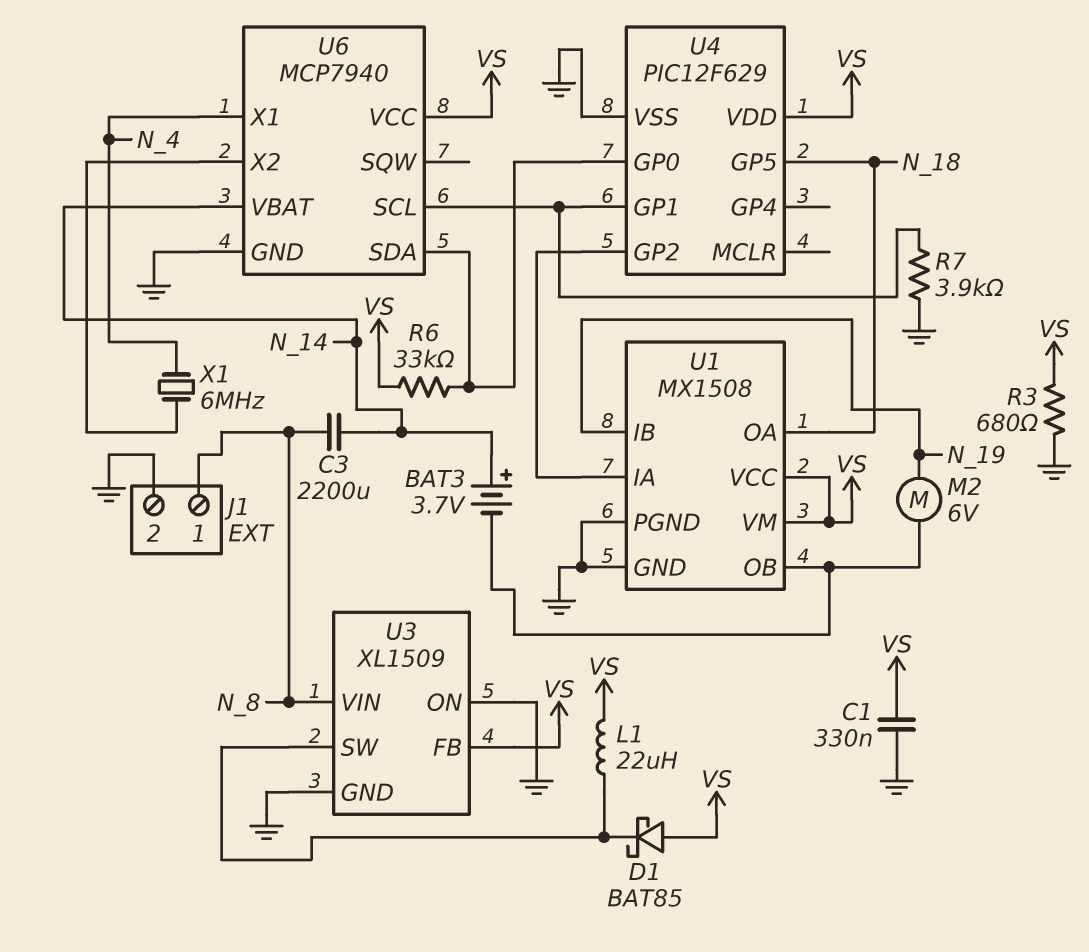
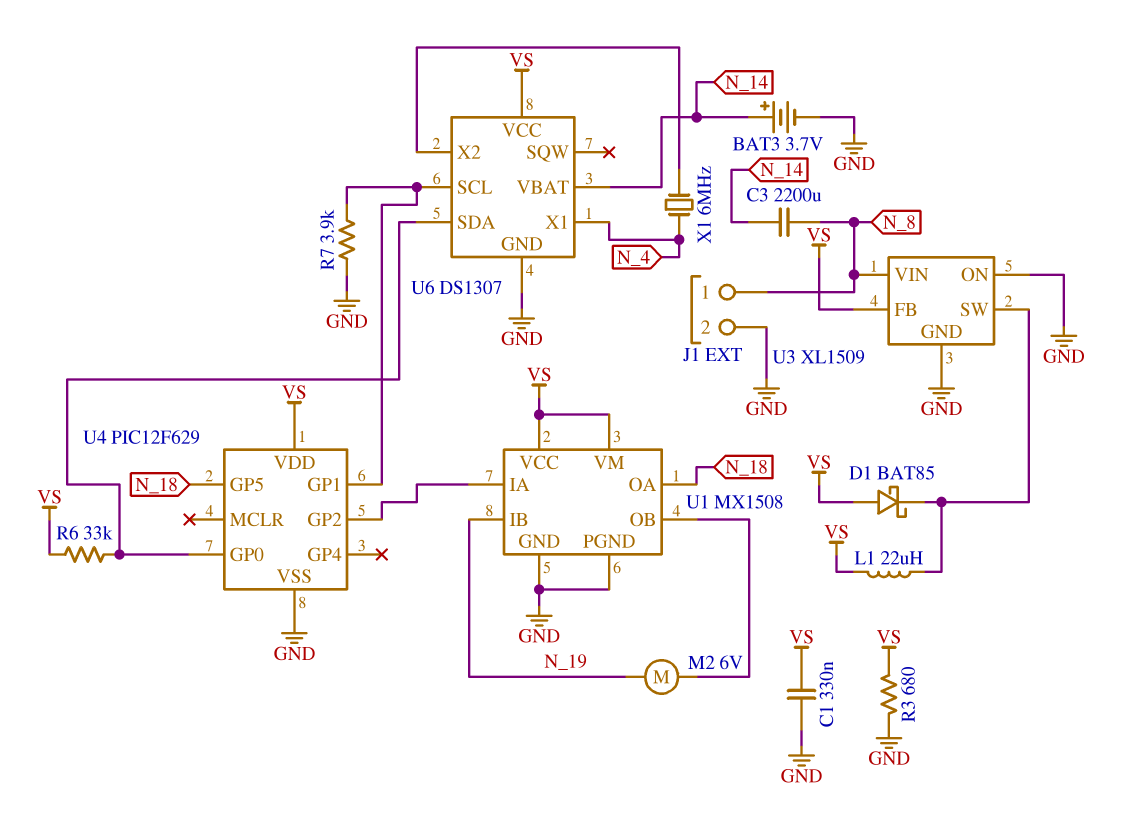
BAT3: 3.7V (plus N_14, minus U1/OB) -> 3.7V (plus N_14, minus GND)
U6: MCP7940 -> DS1307

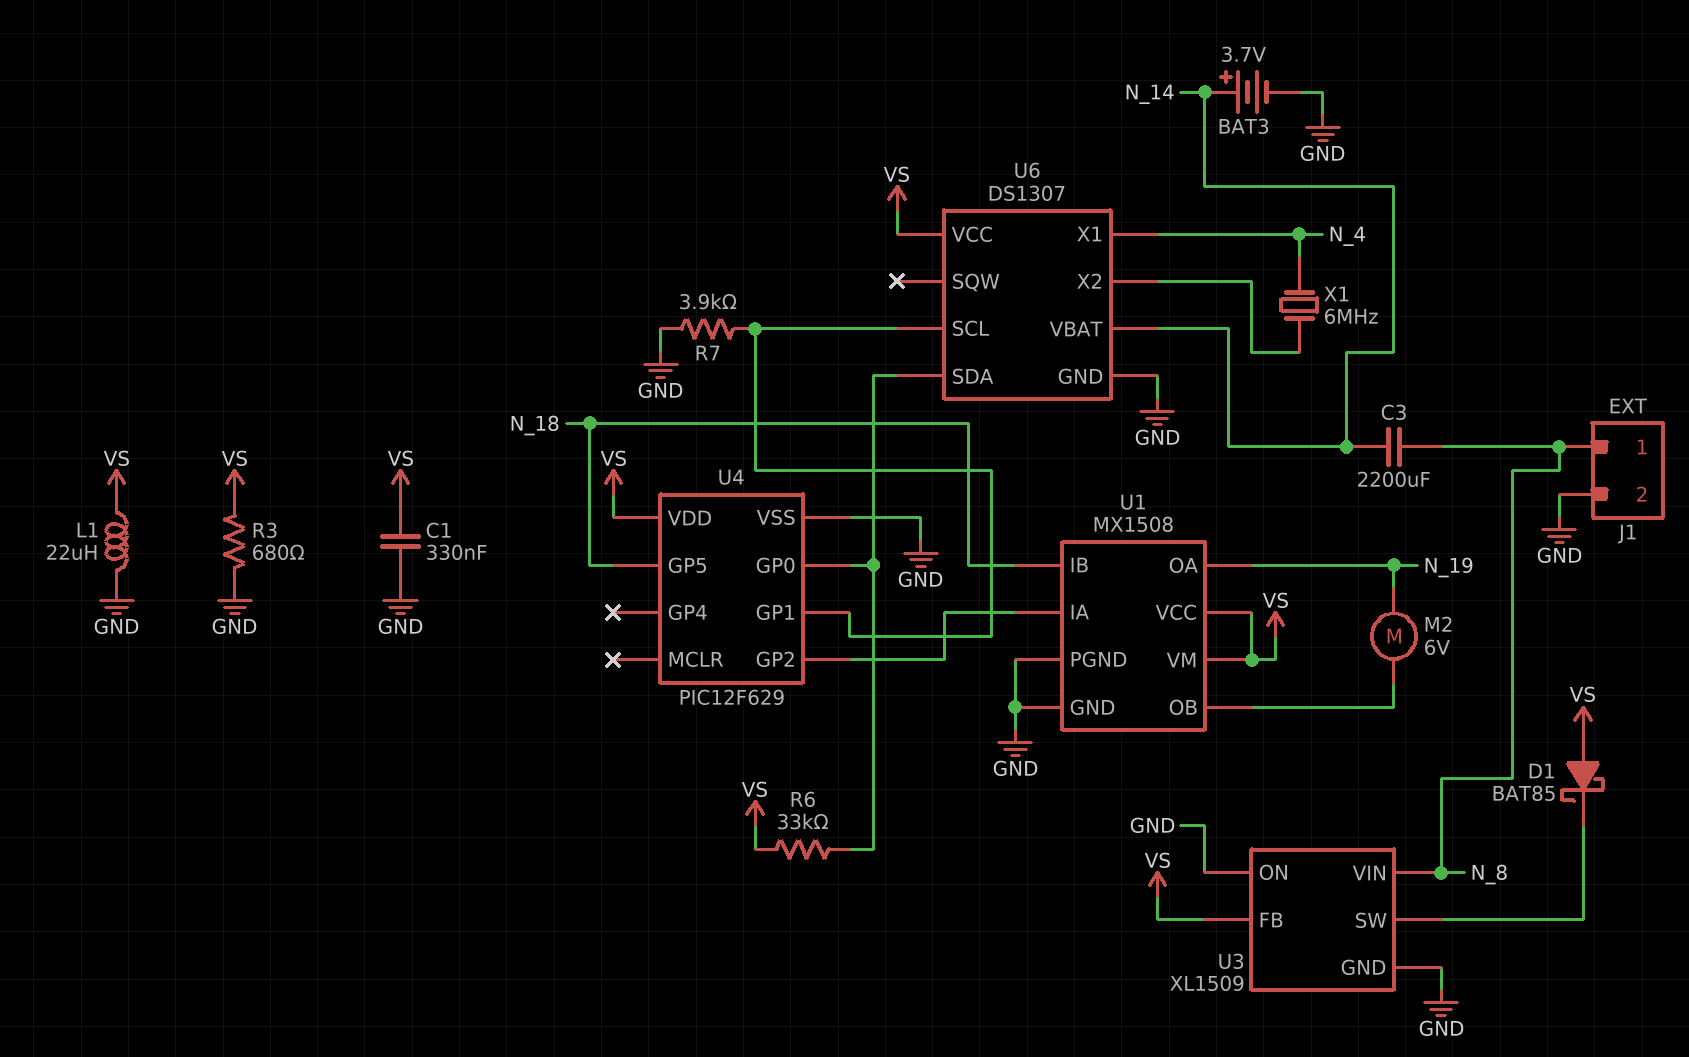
L1: 22uH (U3/SW, VS) -> 22uH (GND, VS)
U1 pin IB: N_19 -> N_18
U1 pin OA: N_18 -> N_19

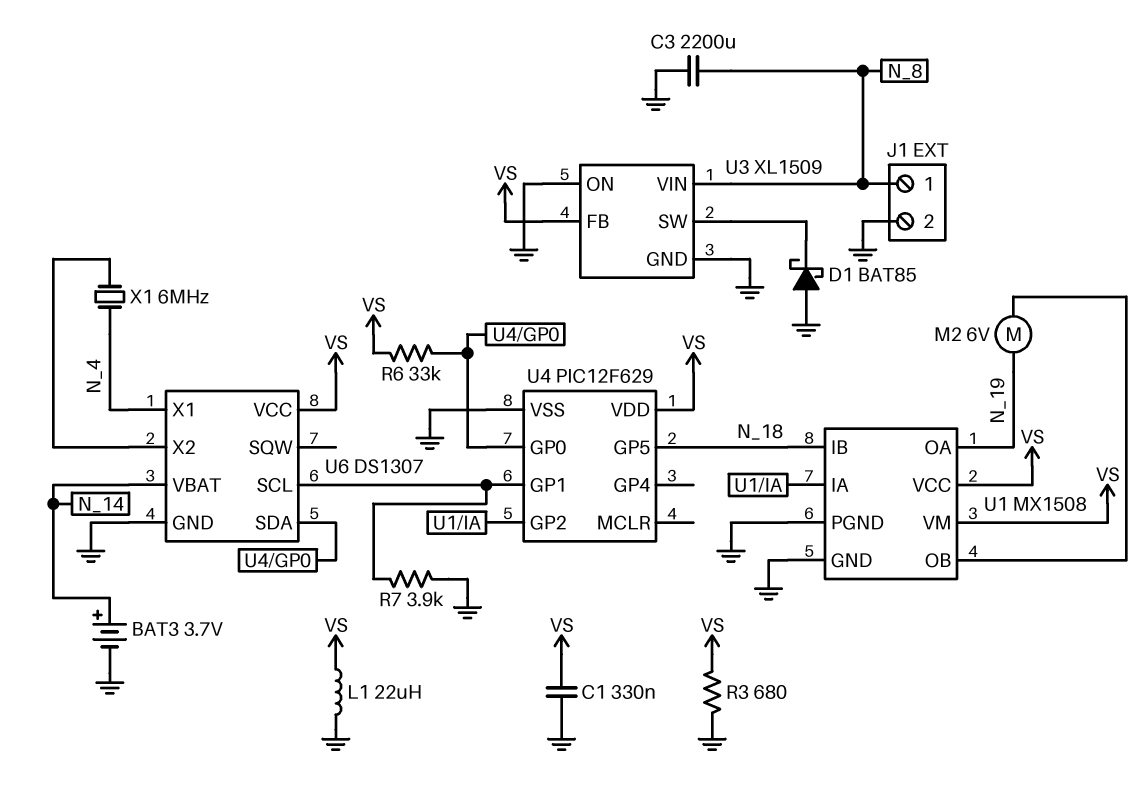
C3: 2200uF (N_8, N_14) -> 2200uF (GND, N_8)
D1: schottky BAT85 (A VS, K U3/SW) -> schottky BAT85 (A GND, K U3/SW)

